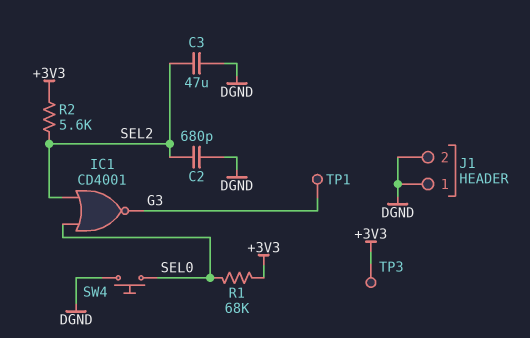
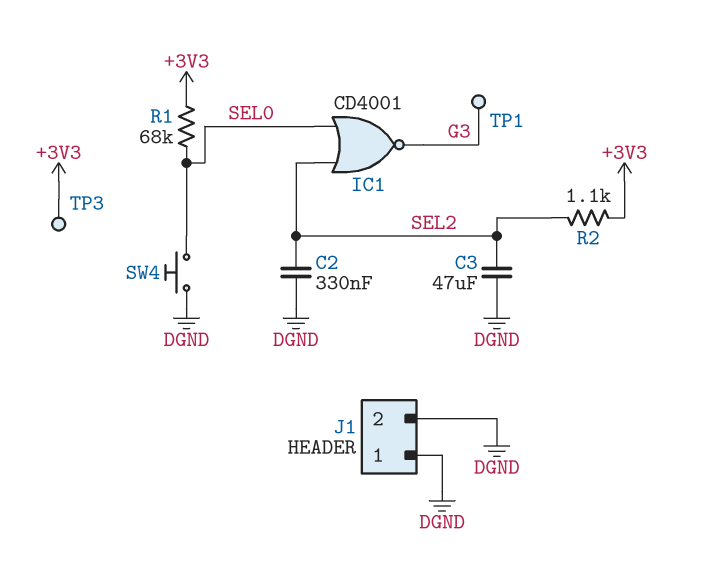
C2: 680pF (DGND, SEL2) -> 330nF (DGND, SEL2)
R2: 5.6k (+3V3, SEL2) -> 1.1k (+3V3, SEL2)

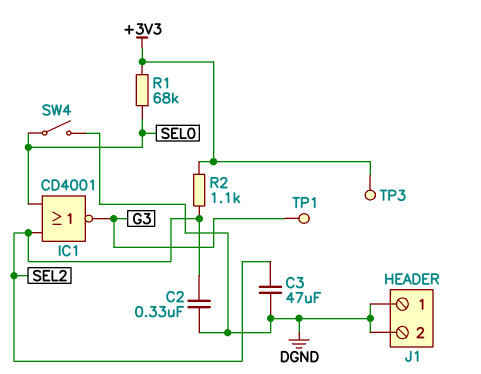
SW4: button (DGND, SEL0) -> switch (DGND, SEL0)

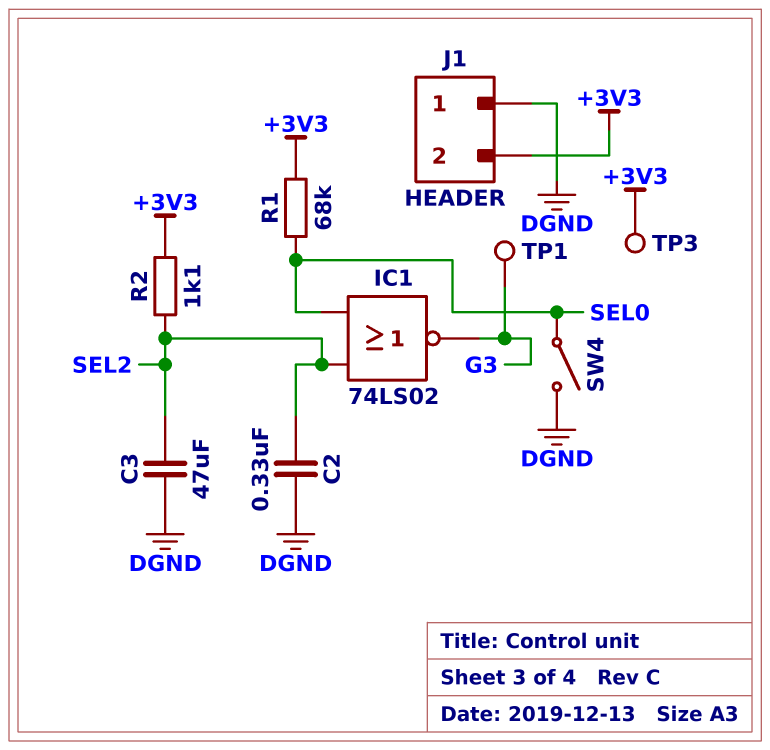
IC1: NOR CD4001 (in SEL0, in SEL2, out G3) -> NOR 74LS02 (in SEL0, in SEL2, out G3)
J1 pin 2: DGND -> +3V3

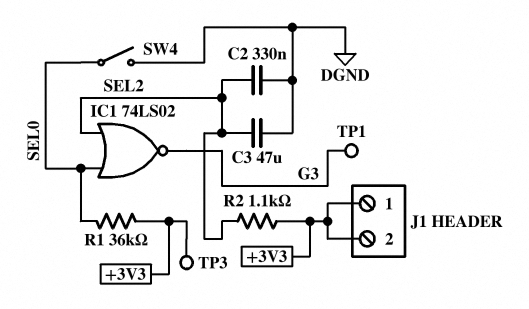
J1 pin 1: DGND -> +3V3
R1: 68k (+3V3, SEL0) -> 36k (+3V3, SEL0)

